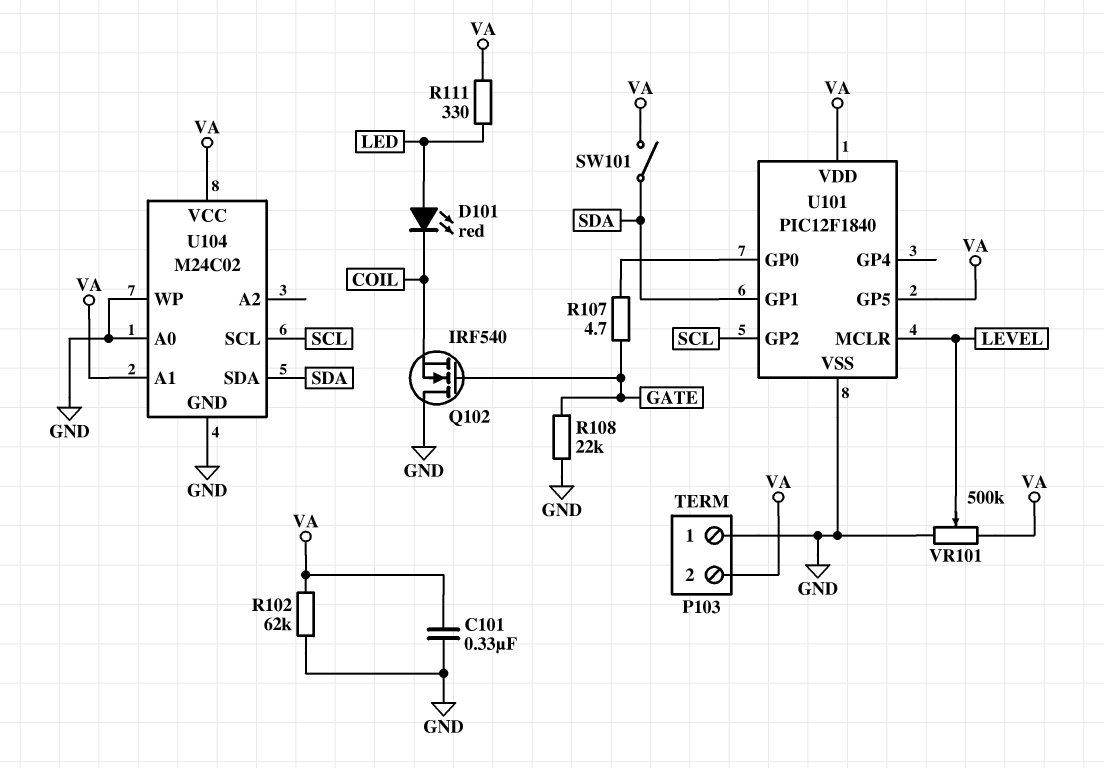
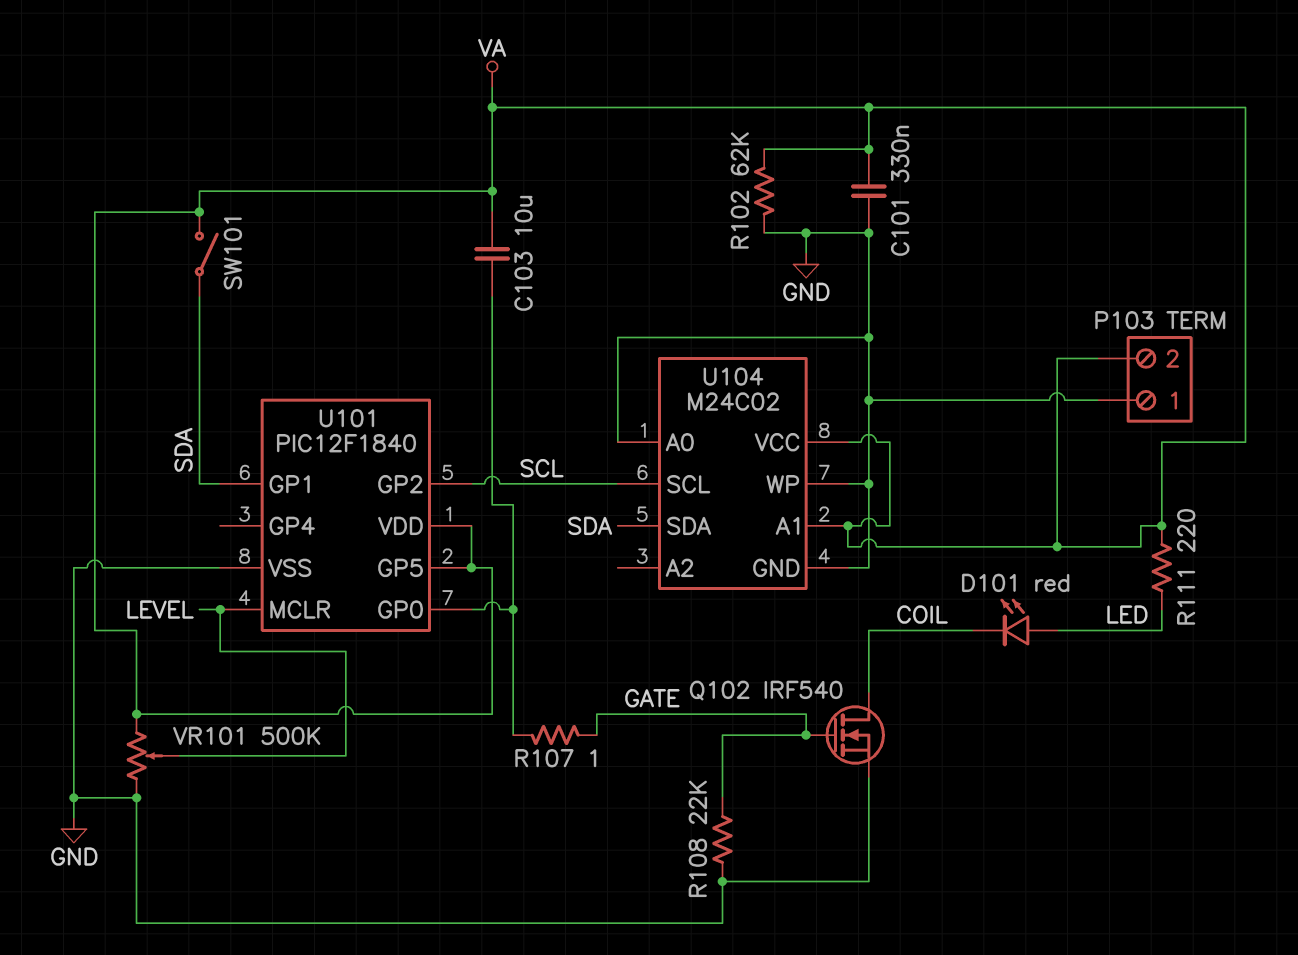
C103: none -> 10uF (U101/GP0, VA)
Q102: NMOS IRF540 (G GATE, D GND, S COIL) -> NMOS IRF540 (G GATE, D COIL, S GND)
R107: 4.7 (GATE, U101/GP0) -> 1 (GATE, U101/GP0)
R111: 330 (LED, VA) -> 220 (LED, VA)

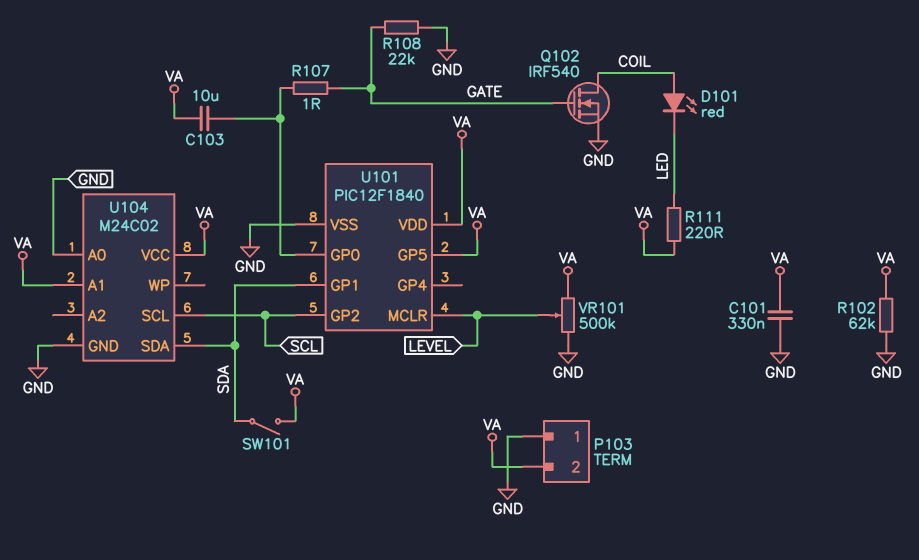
D101: LED red (A LED, K COIL) -> LED red (A COIL, K LED)
U104 pin WP: GND -> none

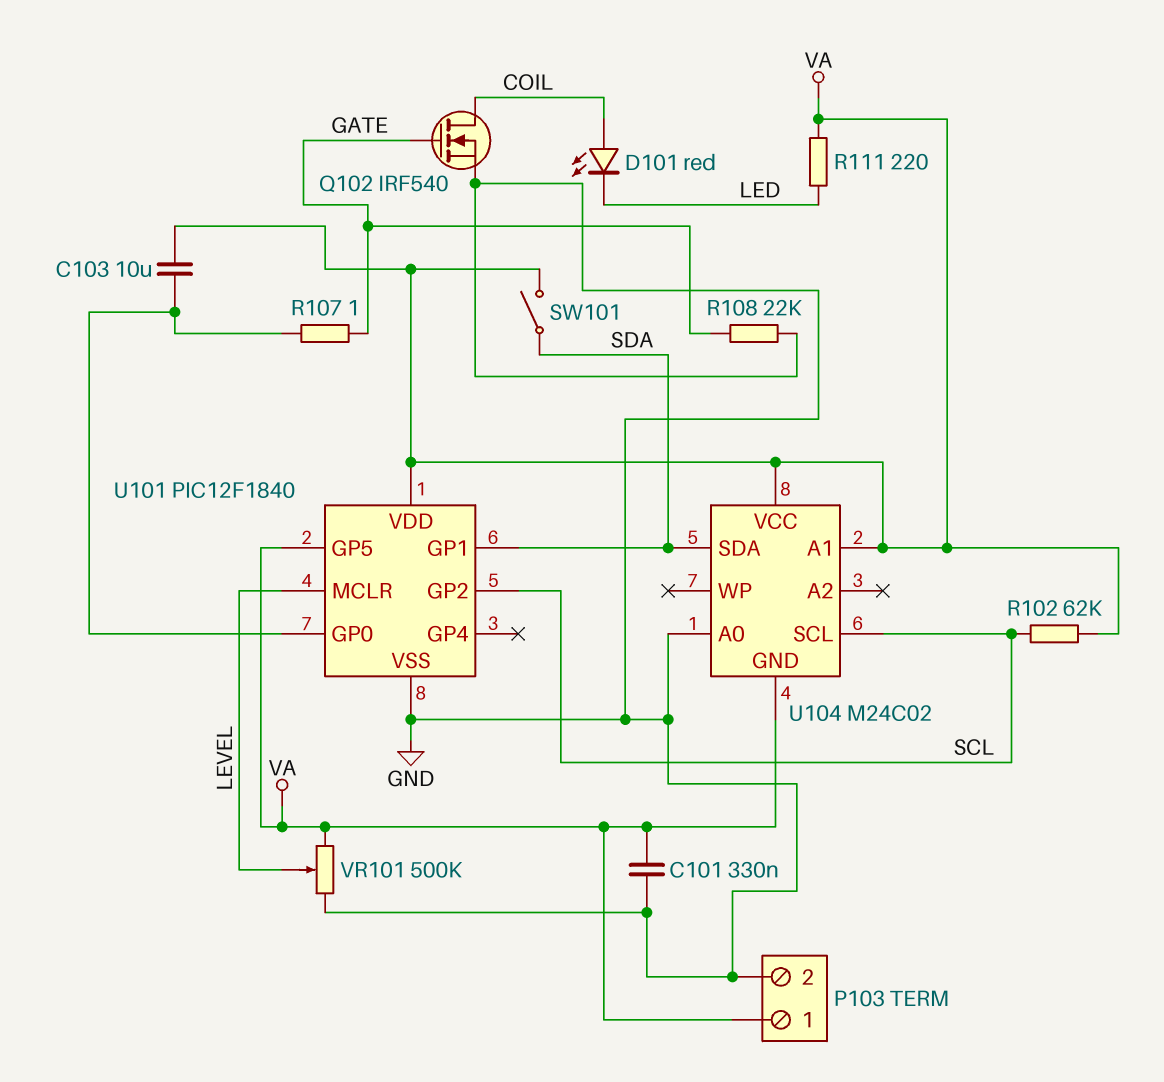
P103 pin 1: GND -> VA
P103 pin 2: VA -> GND
R102: 62k (GND, VA) -> 62k (SCL, VA)
U104 pin GND: GND -> VA

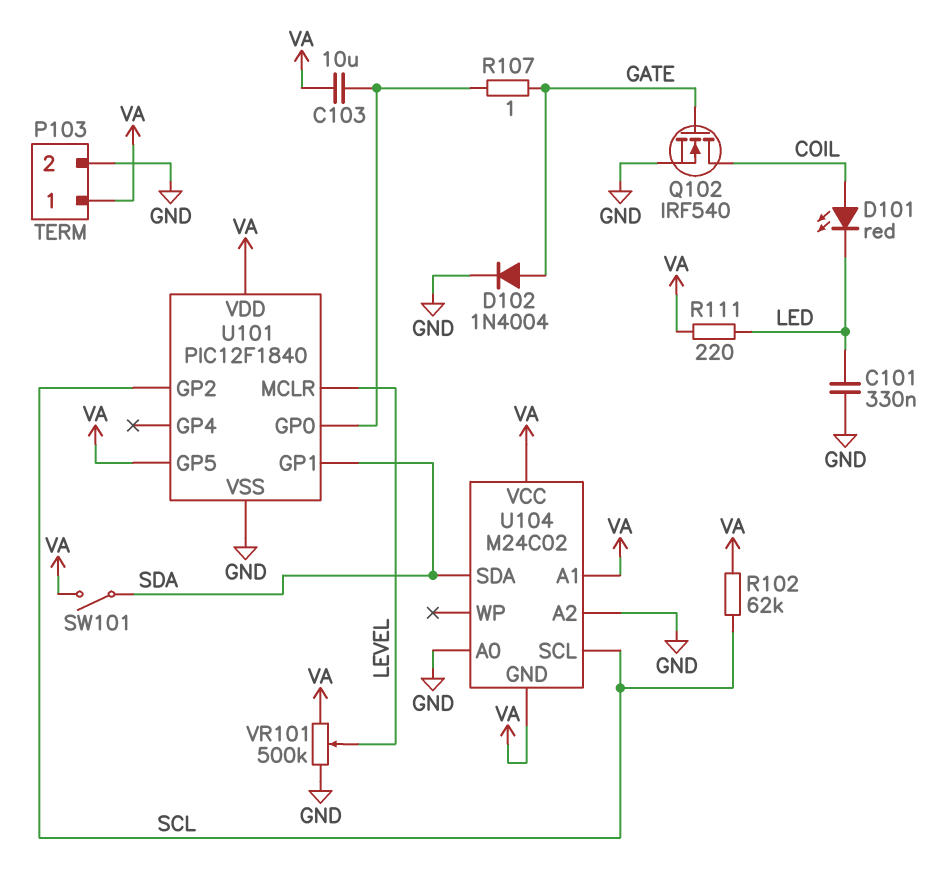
C101: 330nF (GND, VA) -> 330nF (GND, LED)
D102: none -> diode 1N4004 (A GATE, K GND)
R108: 22k (GATE, GND) -> none
U104 pin A2: none -> GND

